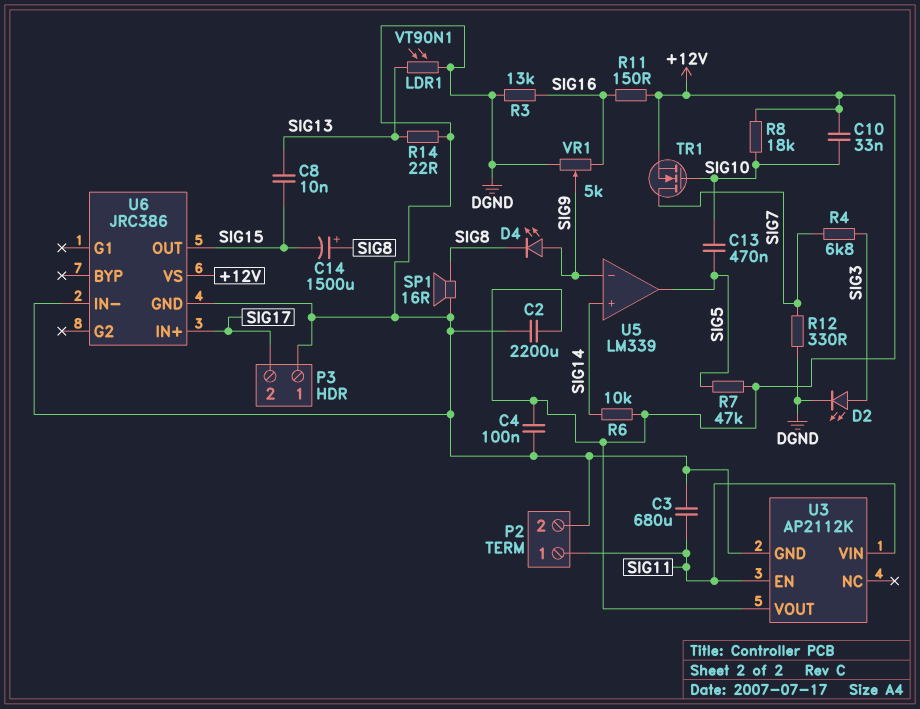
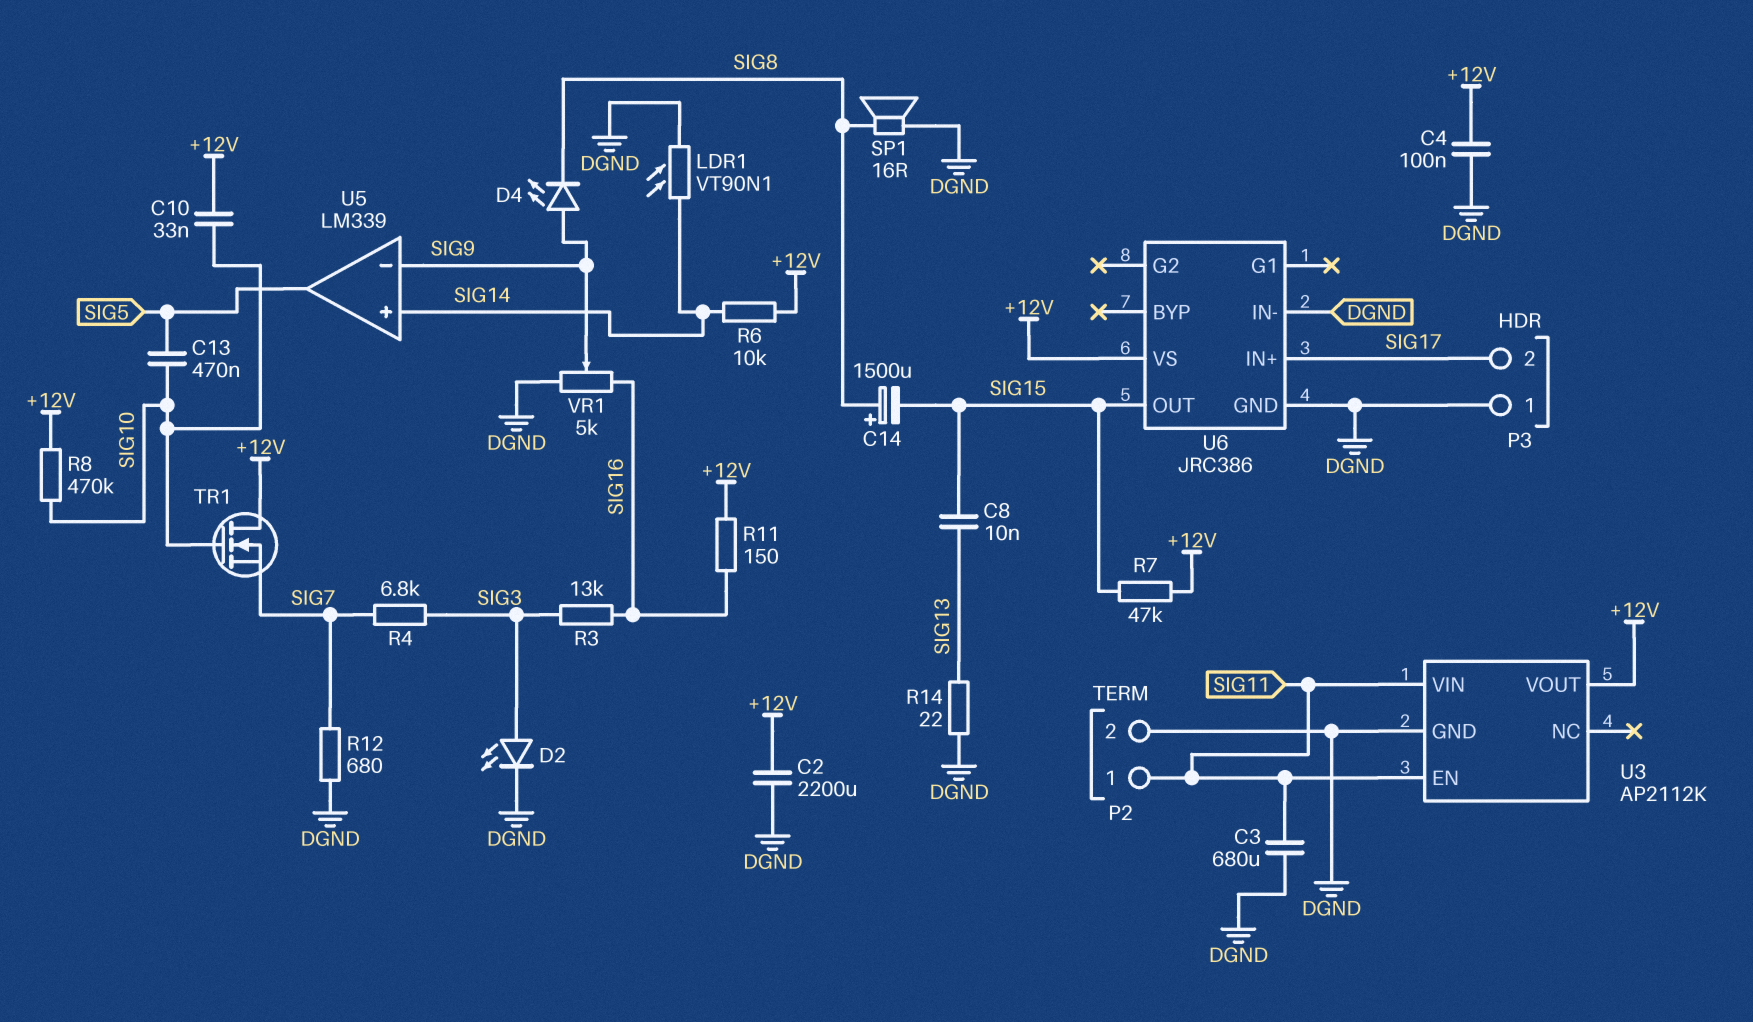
LDR1: VT90N1 (DGND, SIG13) -> VT90N1 (DGND, SIG14)
R3: 13k (DGND, SIG16) -> 13k (SIG3, SIG16)
R7: 47k (+12V, SIG5) -> 47k (+12V, SIG15)
R8: 18k (+12V, SIG10) -> 470k (+12V, SIG10)
R12: 330 (DGND, SIG7) -> 680 (DGND, SIG7)
TR1: NMOS (G SIG10, D SIG7, S +12V) -> NMOS (G SIG10, D +12V, S SIG7)

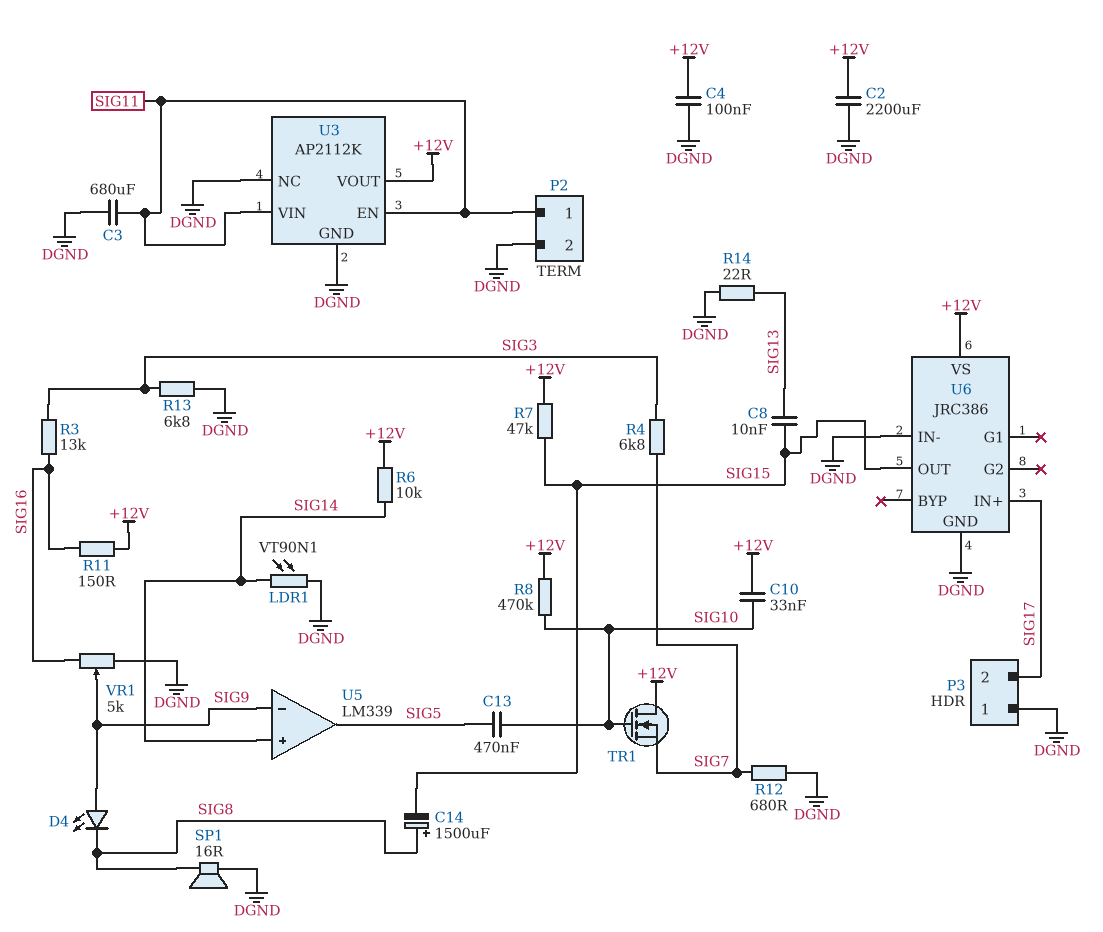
D2: LED (A SIG3, K DGND) -> none
R13: none -> 6.8k (DGND, SIG3)
U3 pin NC: none -> DGND

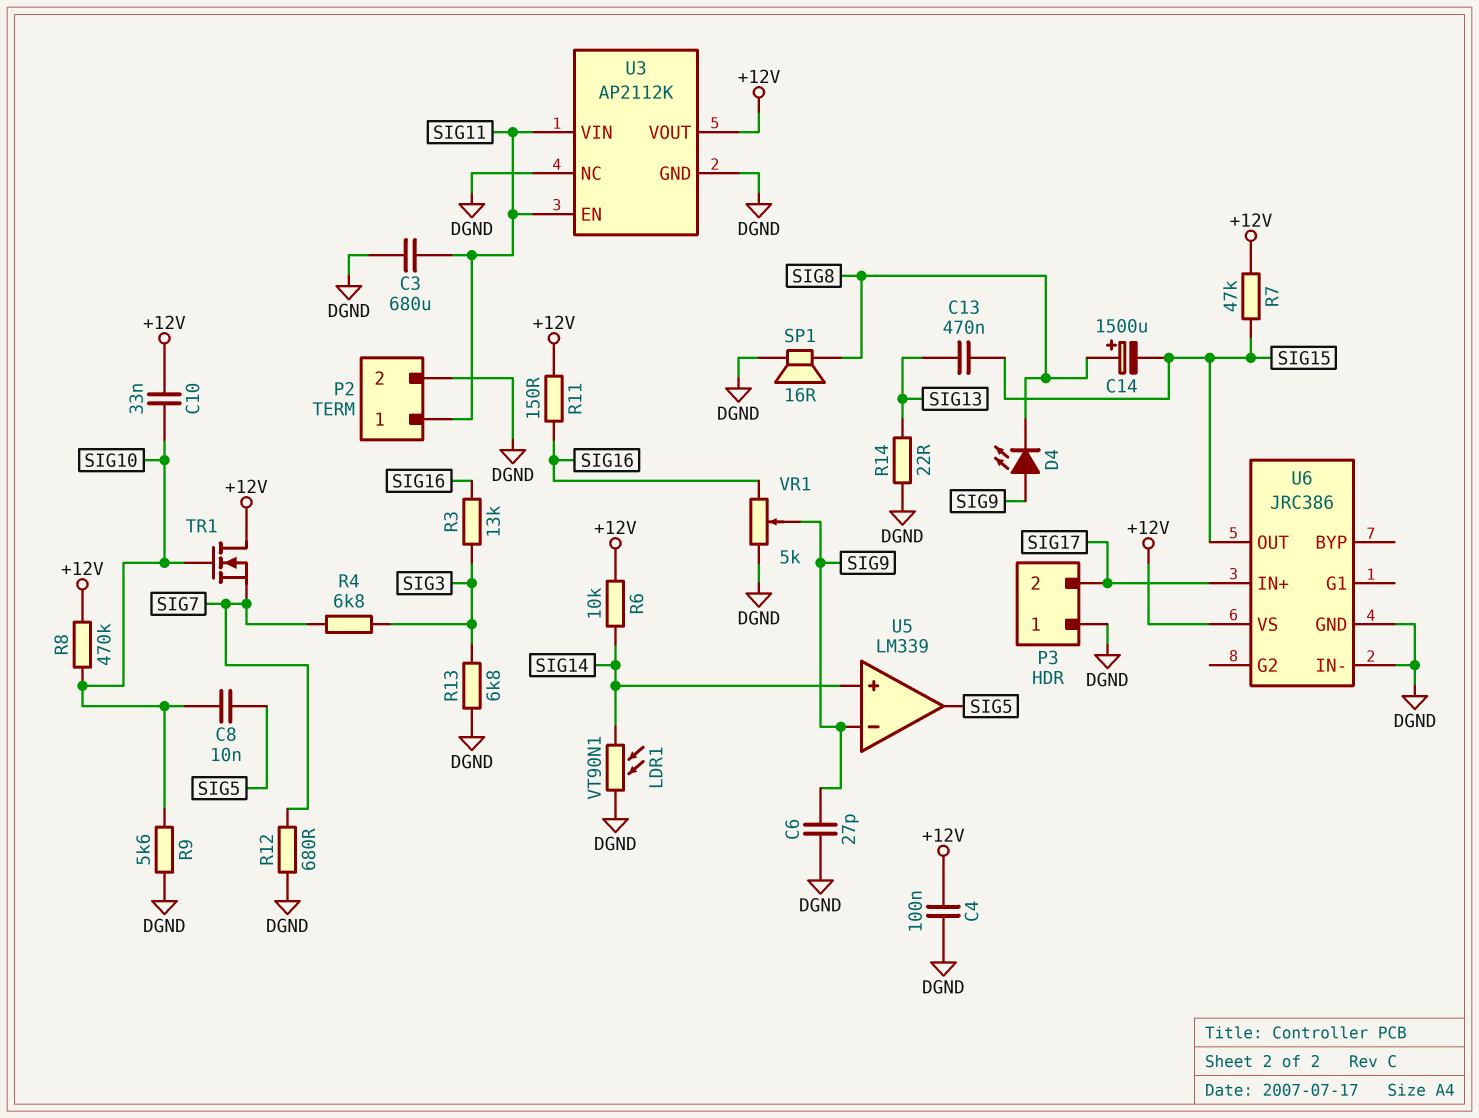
C2: 2200uF (+12V, DGND) -> none
C6: none -> 27pF (DGND, SIG9)
C8: 10nF (SIG13, SIG15) -> 10nF (SIG5, SIG10)
C13: 470nF (SIG5, SIG10) -> 470nF (SIG13, SIG15)
R9: none -> 5.6k (DGND, SIG10)

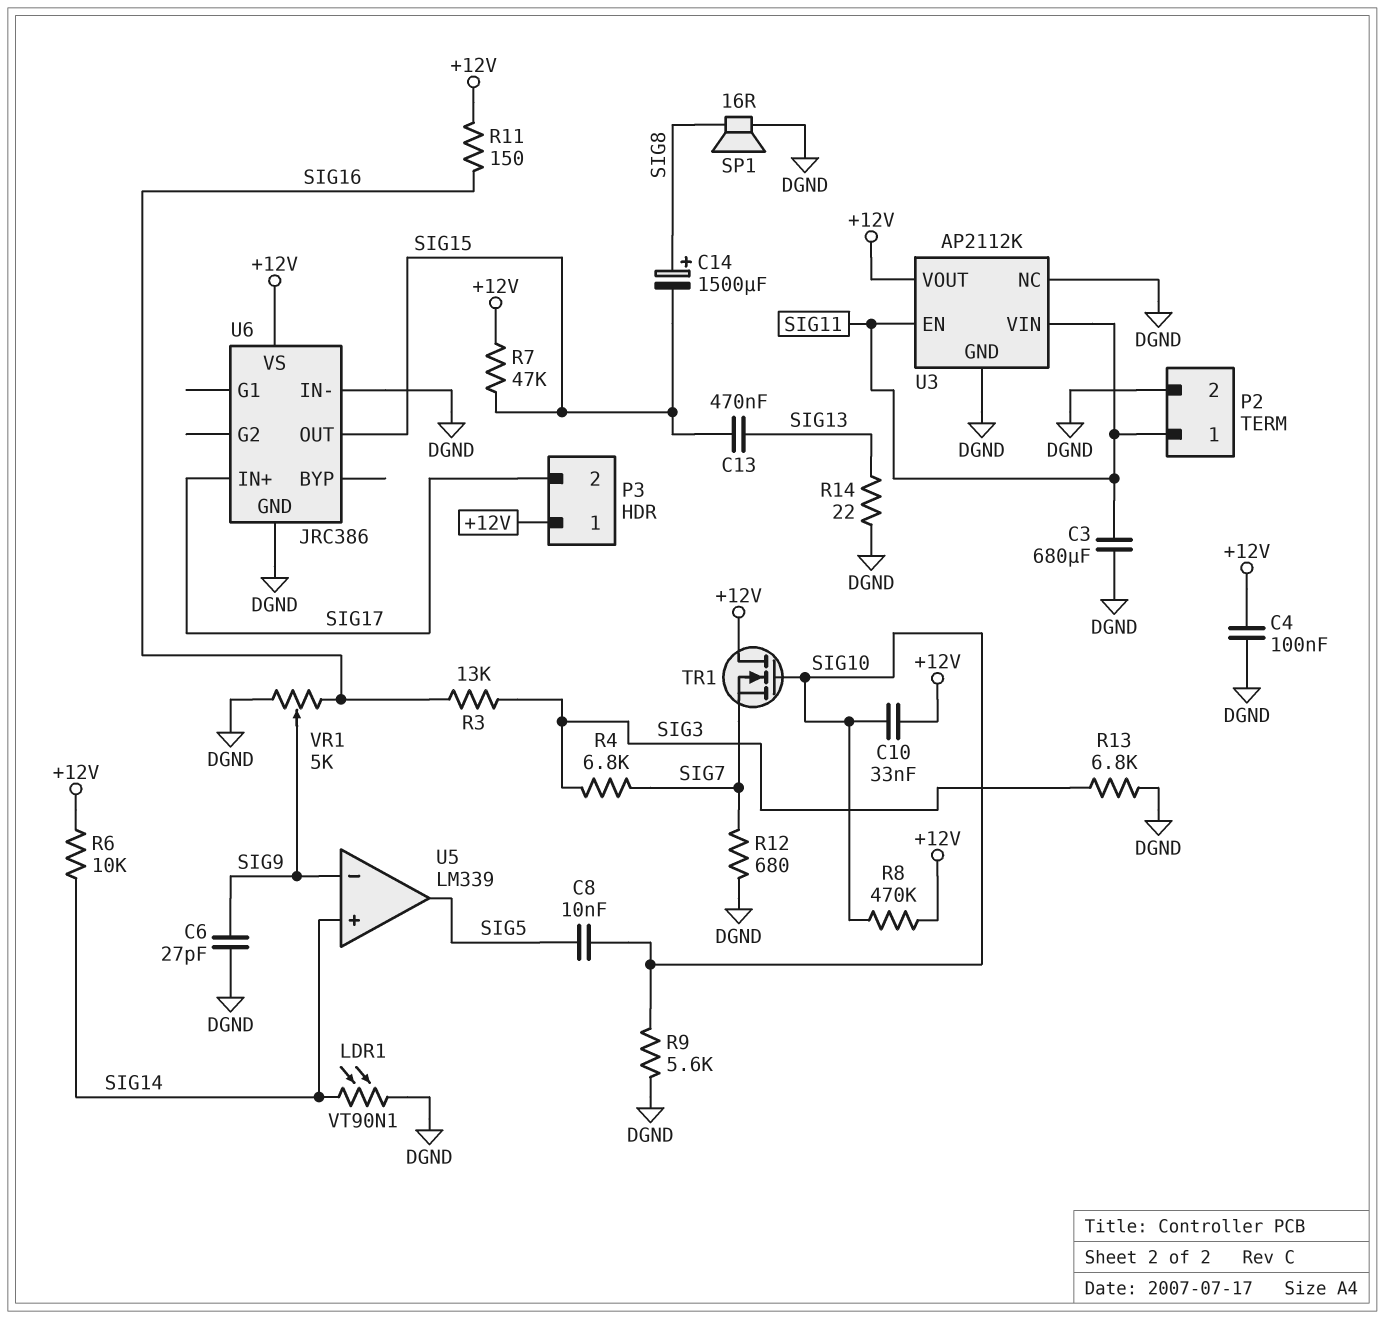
D4: LED (A SIG9, K SIG8) -> none
P3 pin 1: DGND -> +12V

